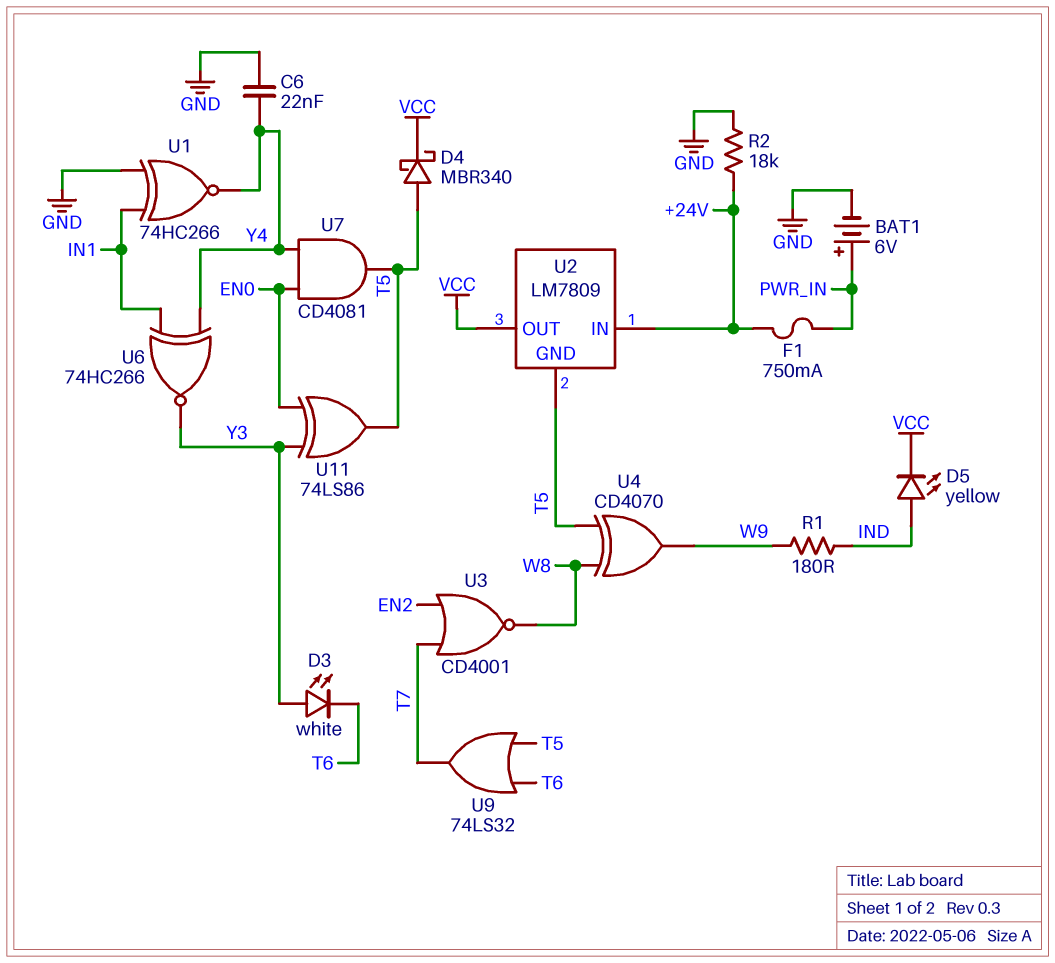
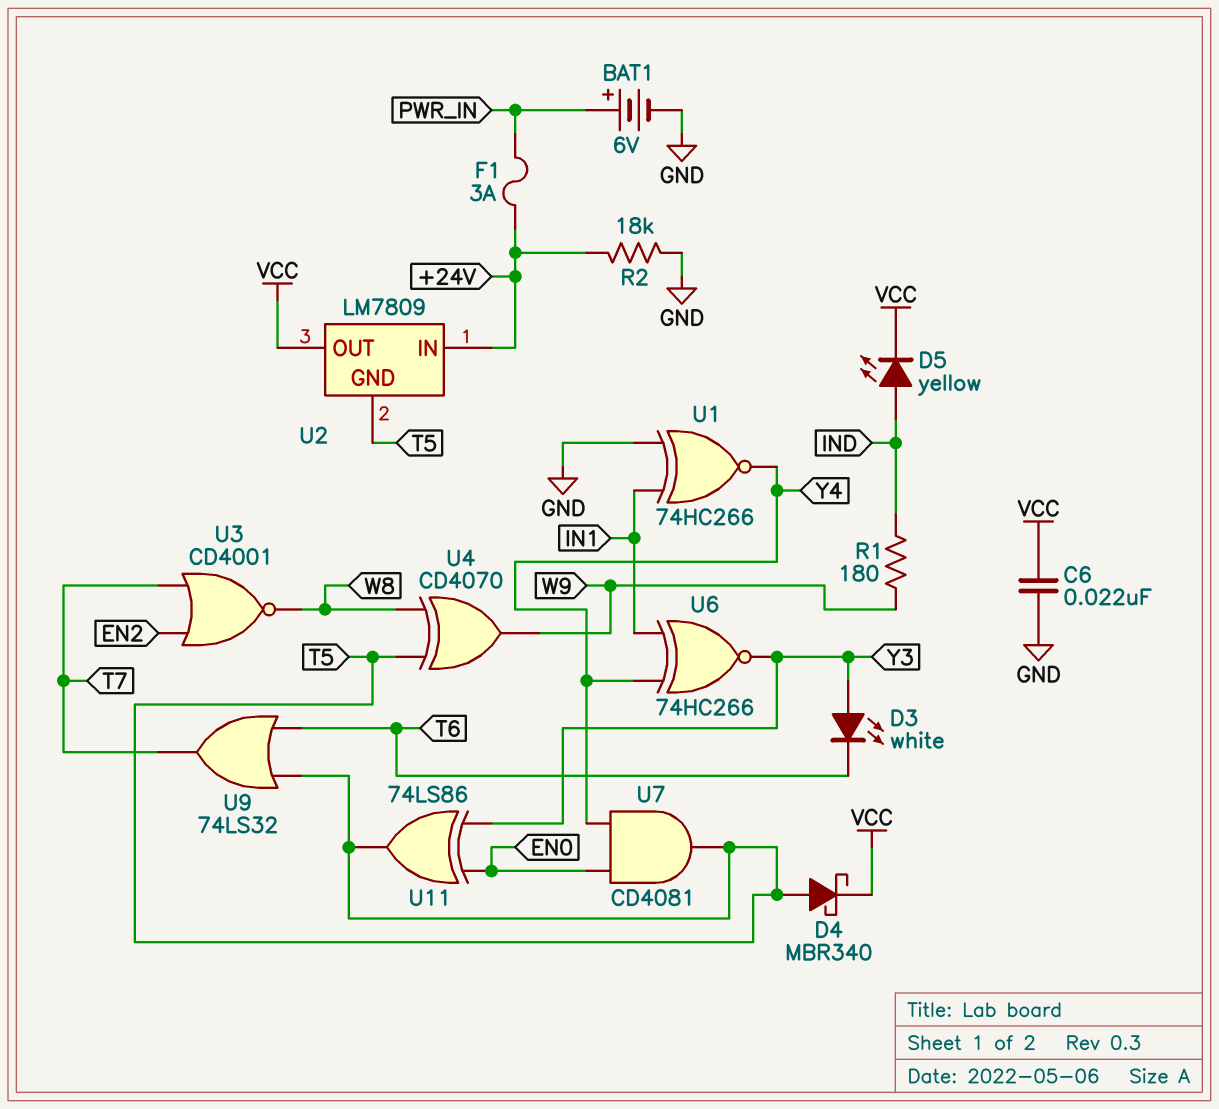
C6: 22nF (GND, Y4) -> 22nF (GND, VCC)
F1: 750mA (+24V, PWR_IN) -> 3A (+24V, PWR_IN)

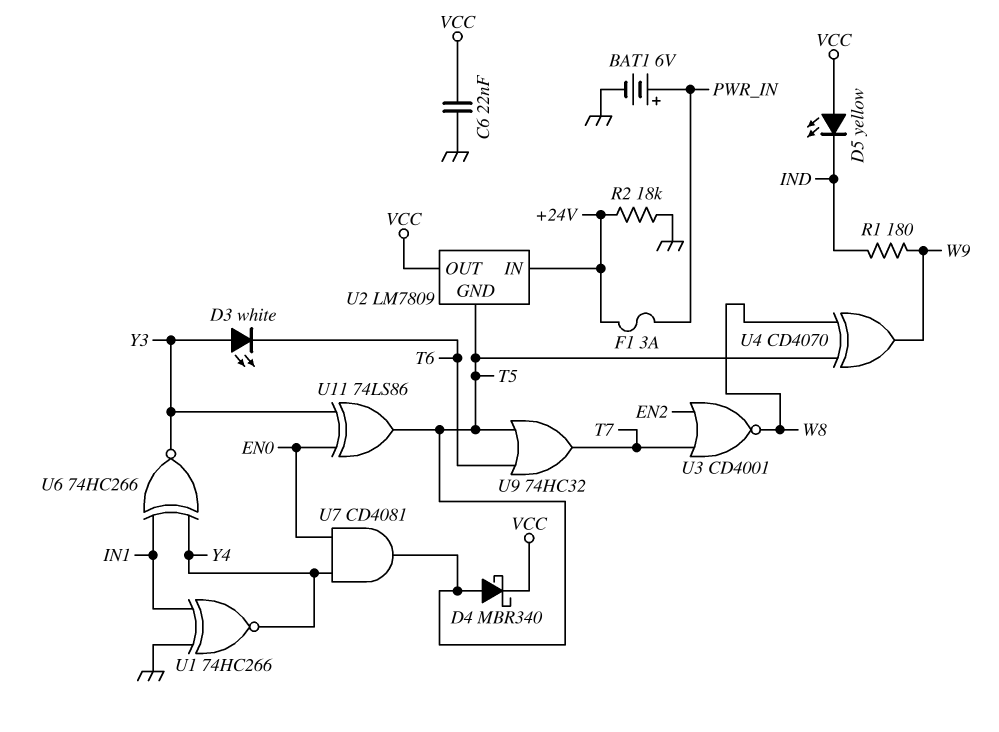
D5: LED yellow (A IND, K VCC) -> LED yellow (A VCC, K IND)
U9: OR 74LS32 (in T5, in T6, out T7) -> OR 74HC32 (in T5, in T6, out T7)

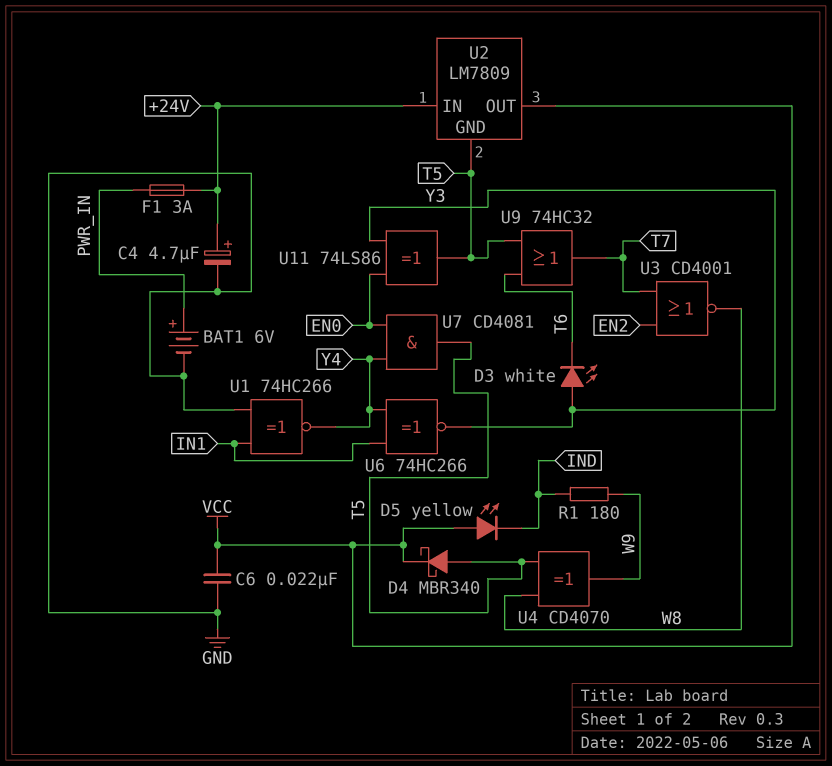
C4: none -> 4.7uF (plus +24V, minus GND)
R2: 18k (+24V, GND) -> none

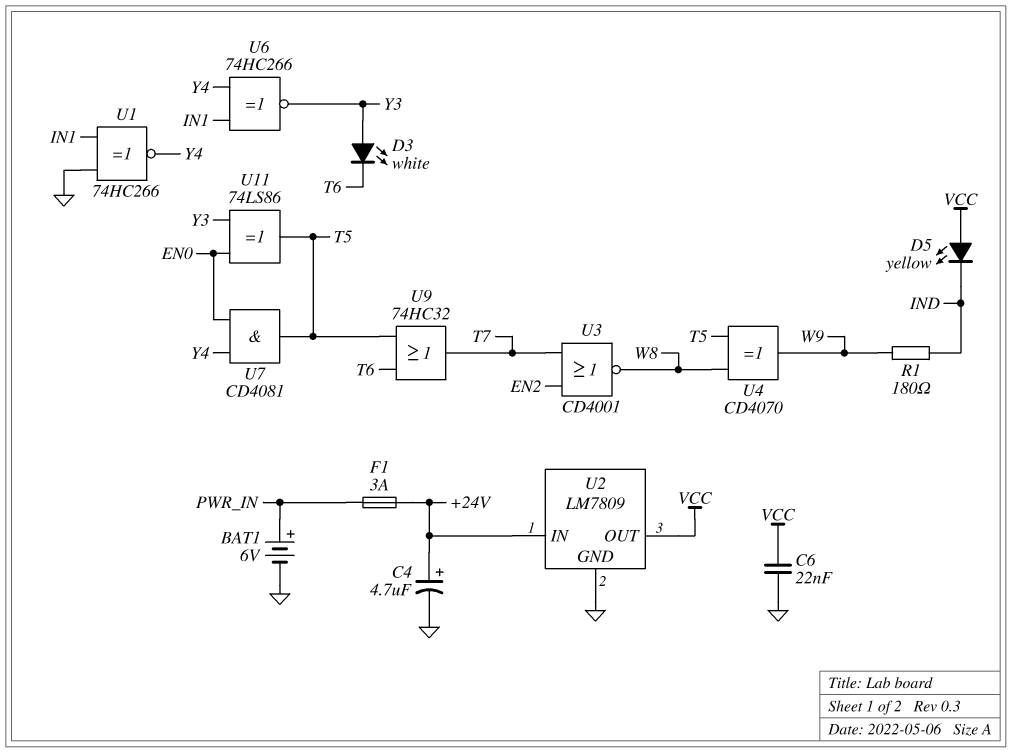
D4: schottky MBR340 (A T5, K VCC) -> none
U2 pin GND: T5 -> GND

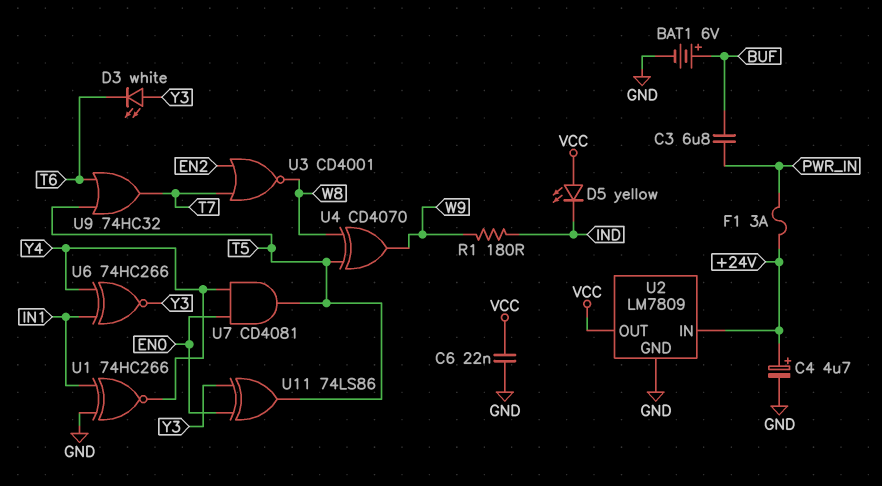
BAT1: 6V (plus PWR_IN, minus GND) -> 6V (plus BUF, minus GND)
C3: none -> 6.8uF (BUF, PWR_IN)

